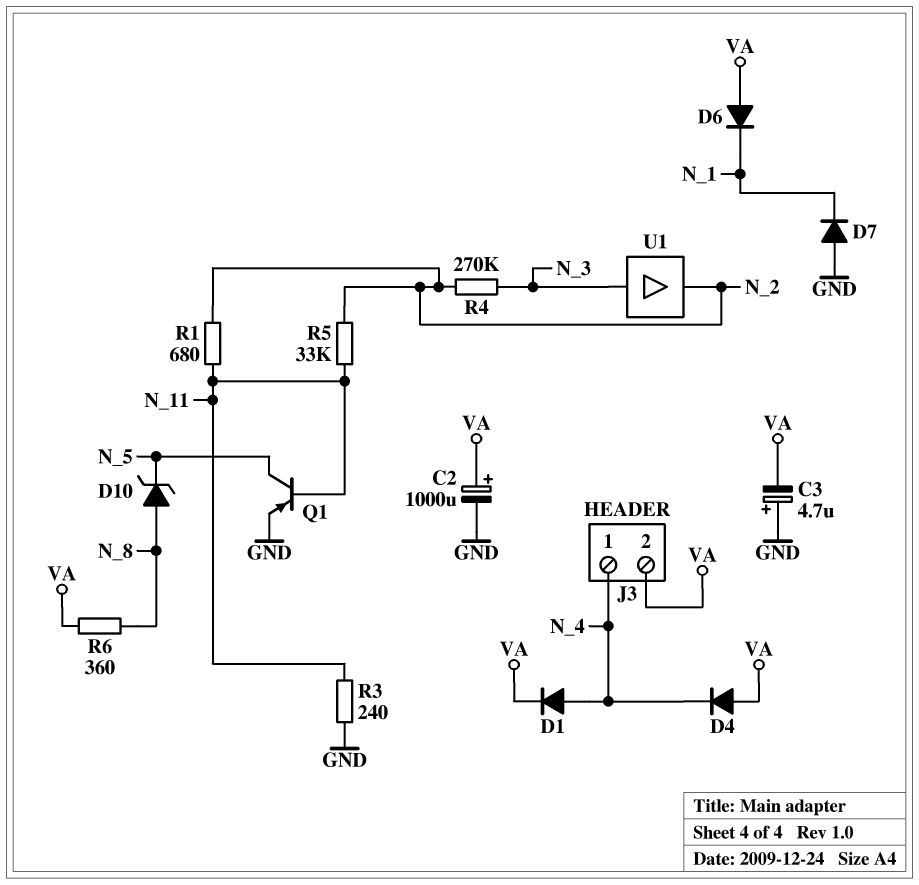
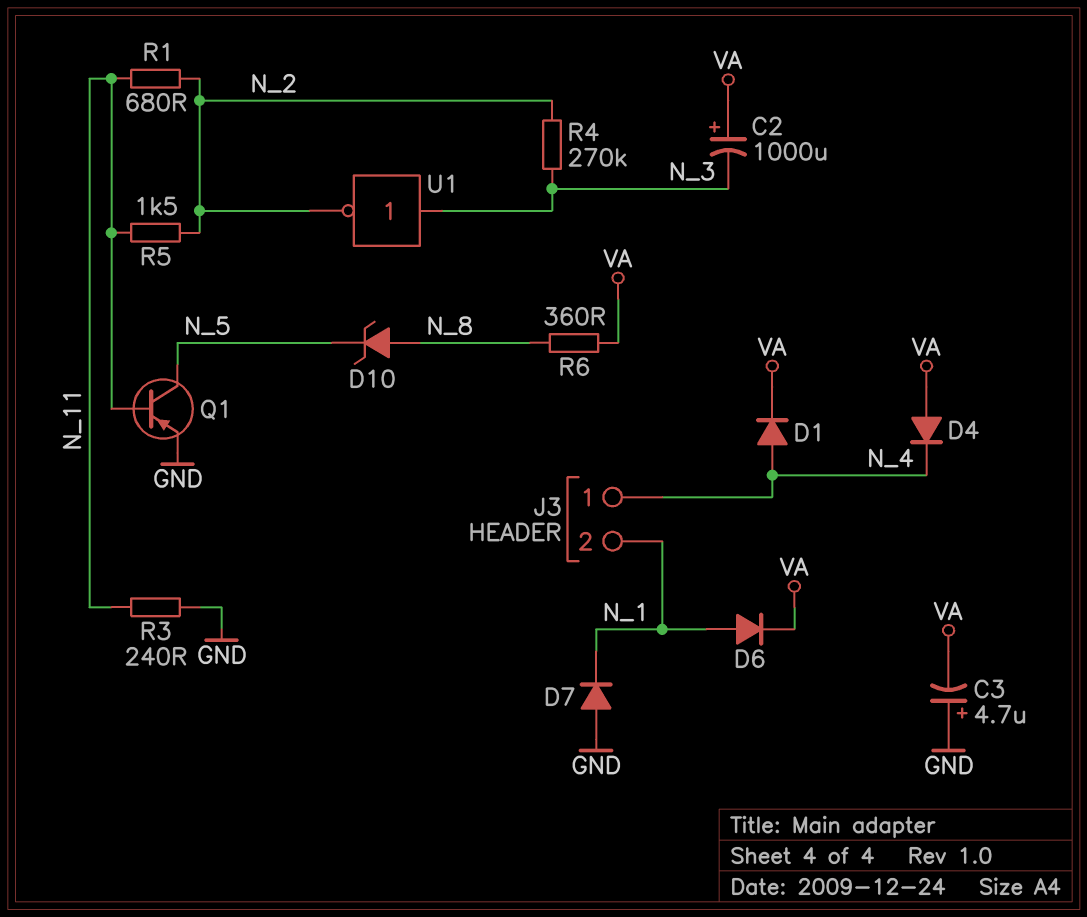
C2: 1000uF (plus VA, minus GND) -> 1000uF (plus VA, minus N_3)
D6: diode (A VA, K N_1) -> diode (A N_1, K VA)
J3 pin 2: VA -> N_1
R5: 33k (N_2, N_11) -> 1.5k (N_2, N_11)
U1: buffer (in N_3, out N_2) -> NOT (in N_3, out N_2)

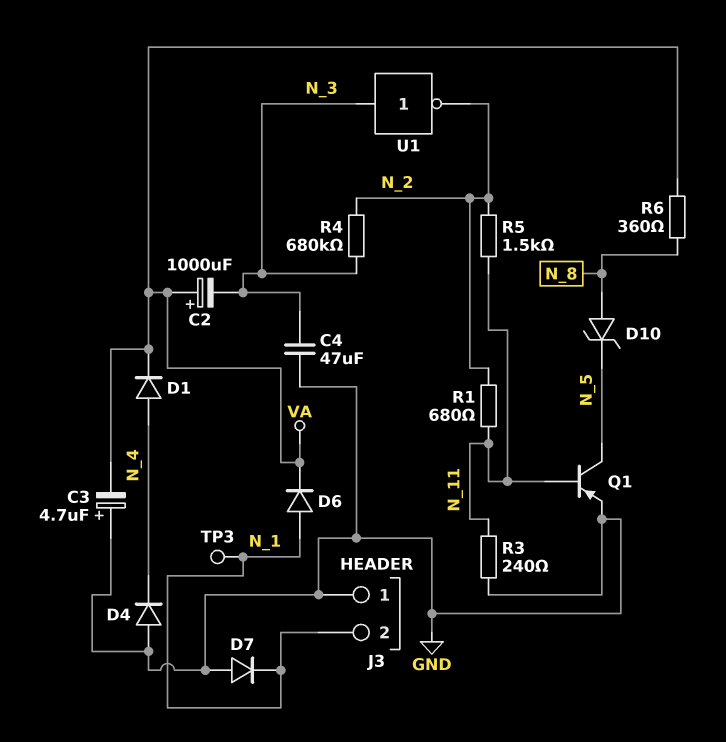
C4: none -> 47uF (GND, N_3)
D4: diode (A VA, K N_4) -> diode (A GND, K N_4)
J3 pin 1: N_4 -> GND
R4: 270k (N_2, N_3) -> 680k (N_2, N_3)
TP3: none -> test point (N_1)

